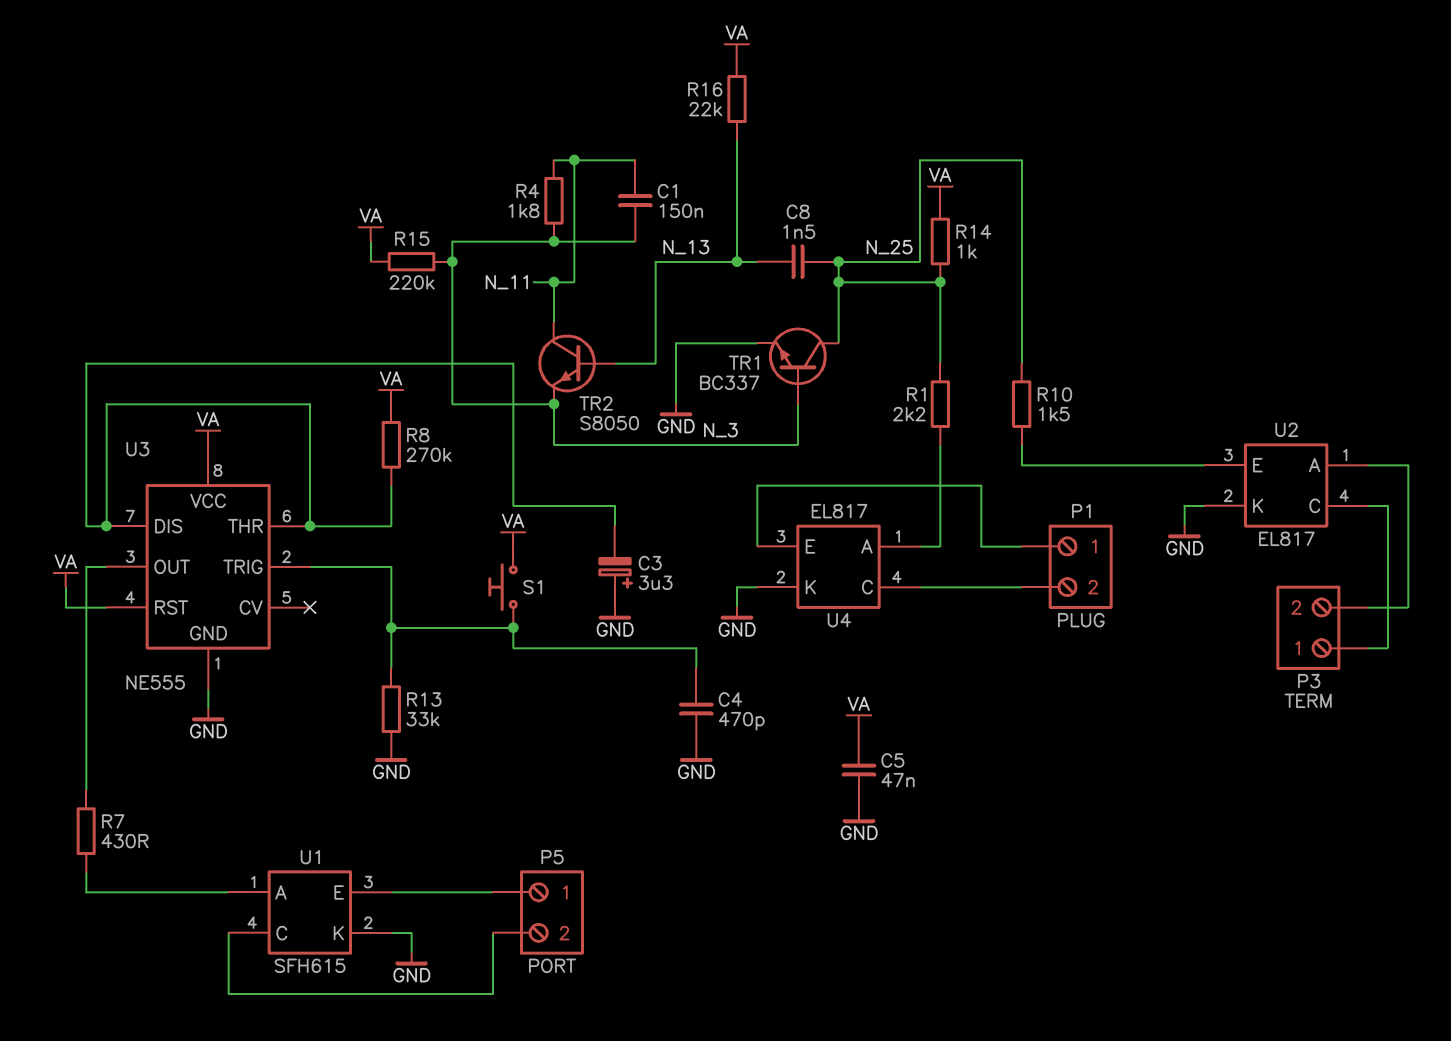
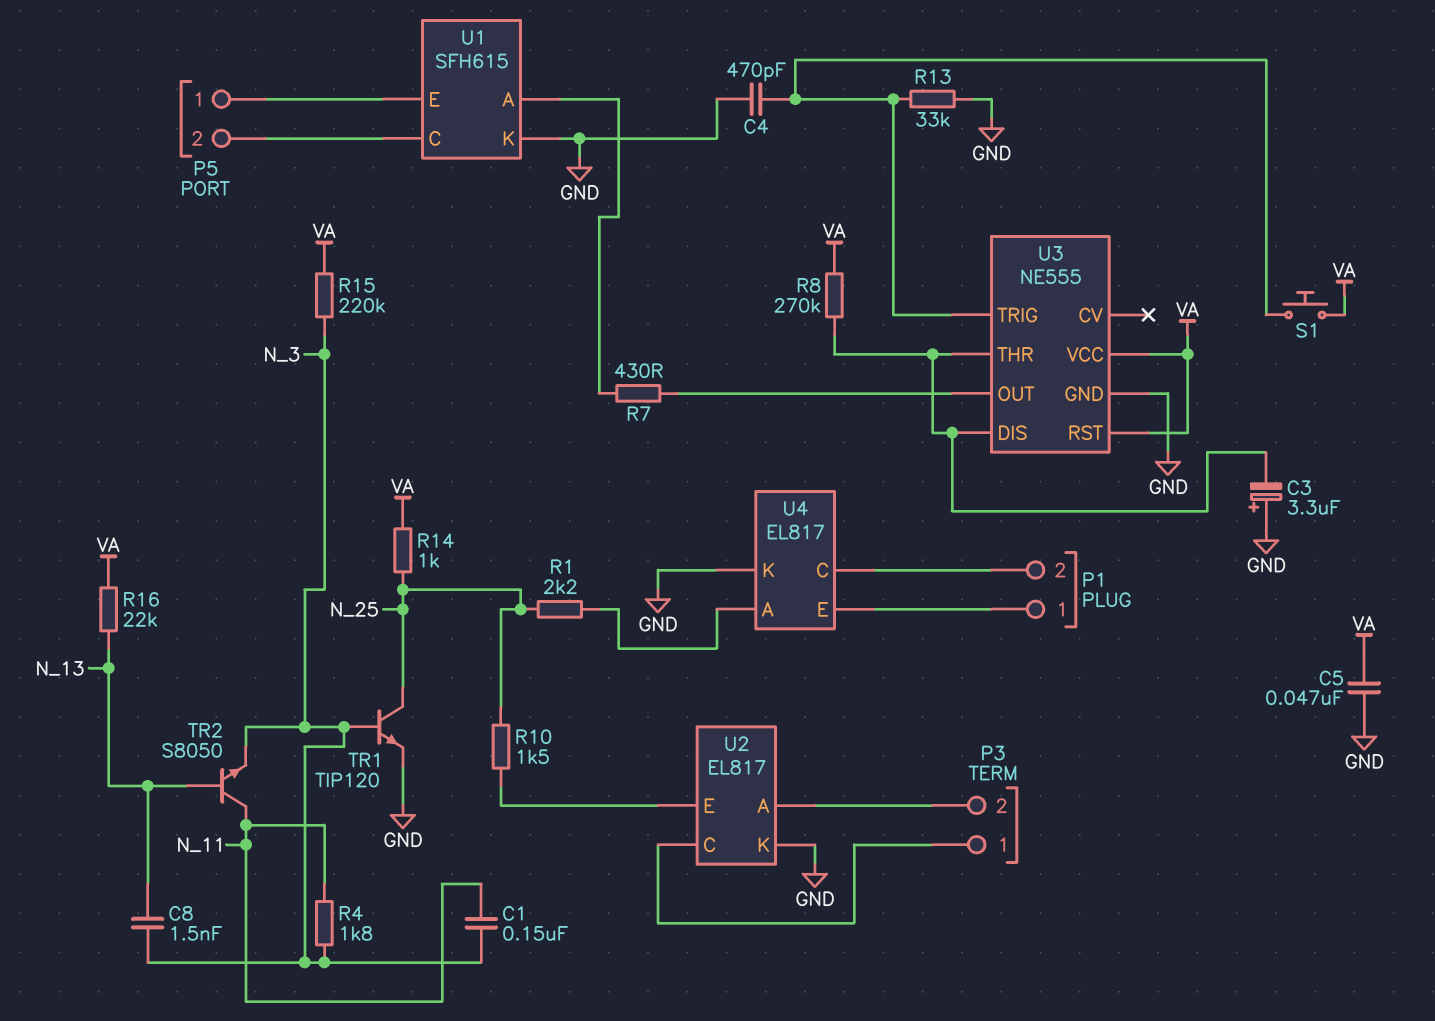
C8: 1.5nF (N_13, N_25) -> 1.5nF (N_3, N_13)
TR1: NPN BC337 (B N_3, C N_25, E GND) -> NPN TIP120 (B N_3, C N_25, E GND)

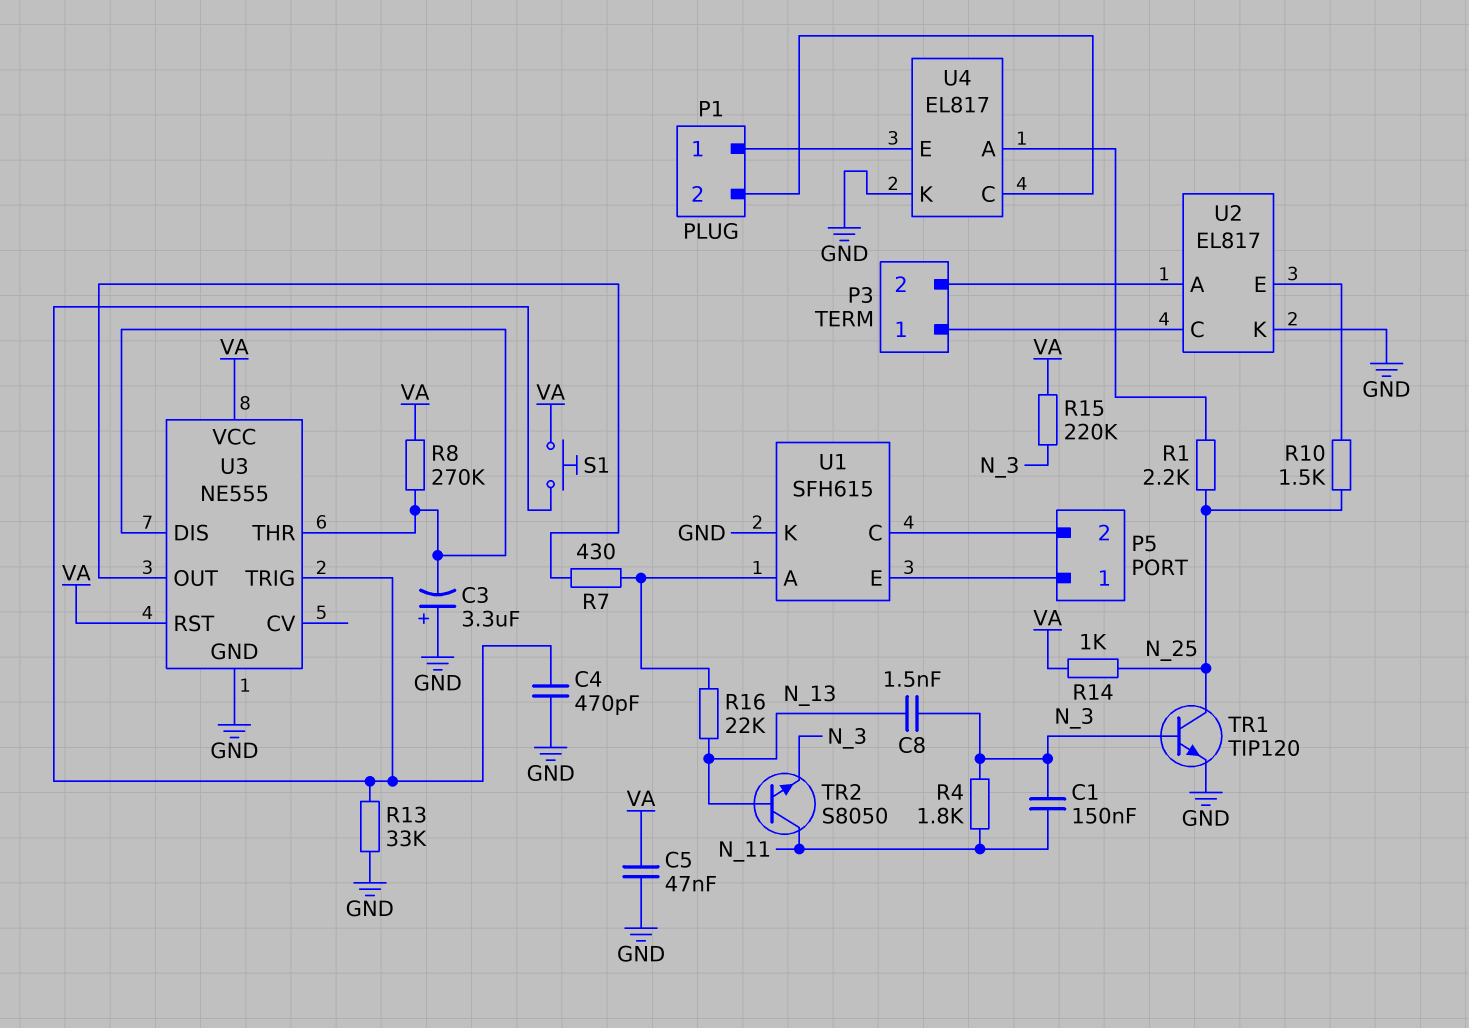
R16: 22k (N_13, VA) -> 22k (N_13, U1/A)

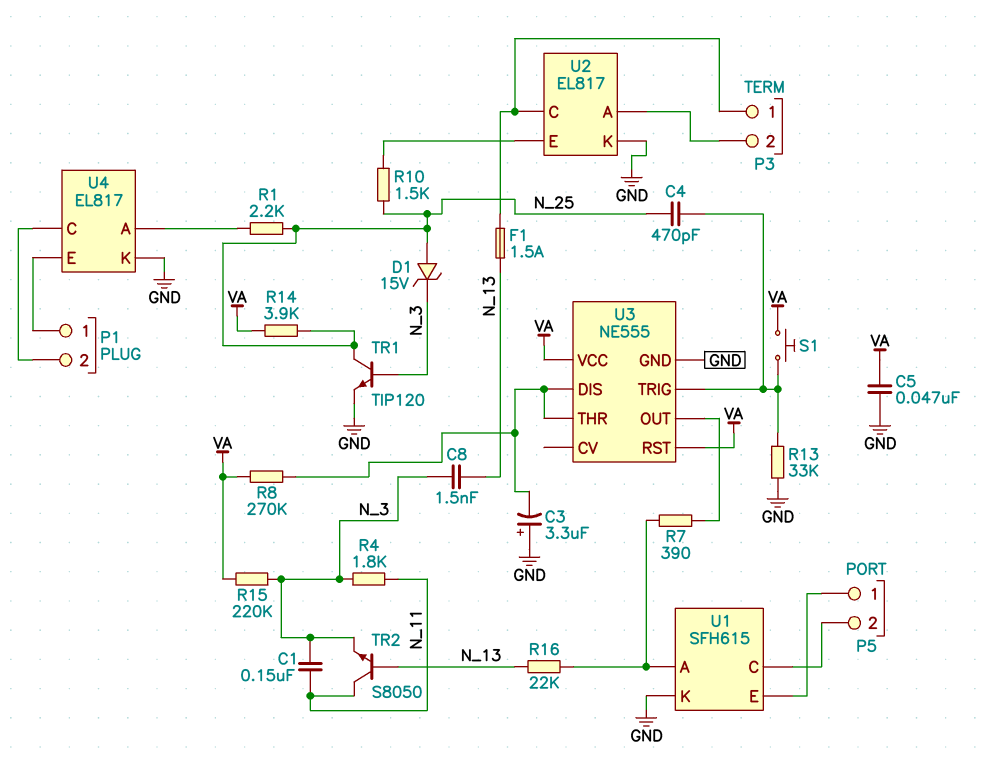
C4: 470pF (GND, U3/TRIG) -> 470pF (N_25, U3/TRIG)
D1: none -> zener 15V (A N_25, K N_3)
F1: none -> 1.5A (N_13, P3/1)
R7: 430 (U1/A, U3/OUT) -> 390 (U1/A, U3/OUT)
R14: 1k (N_25, VA) -> 3.9k (N_25, VA)

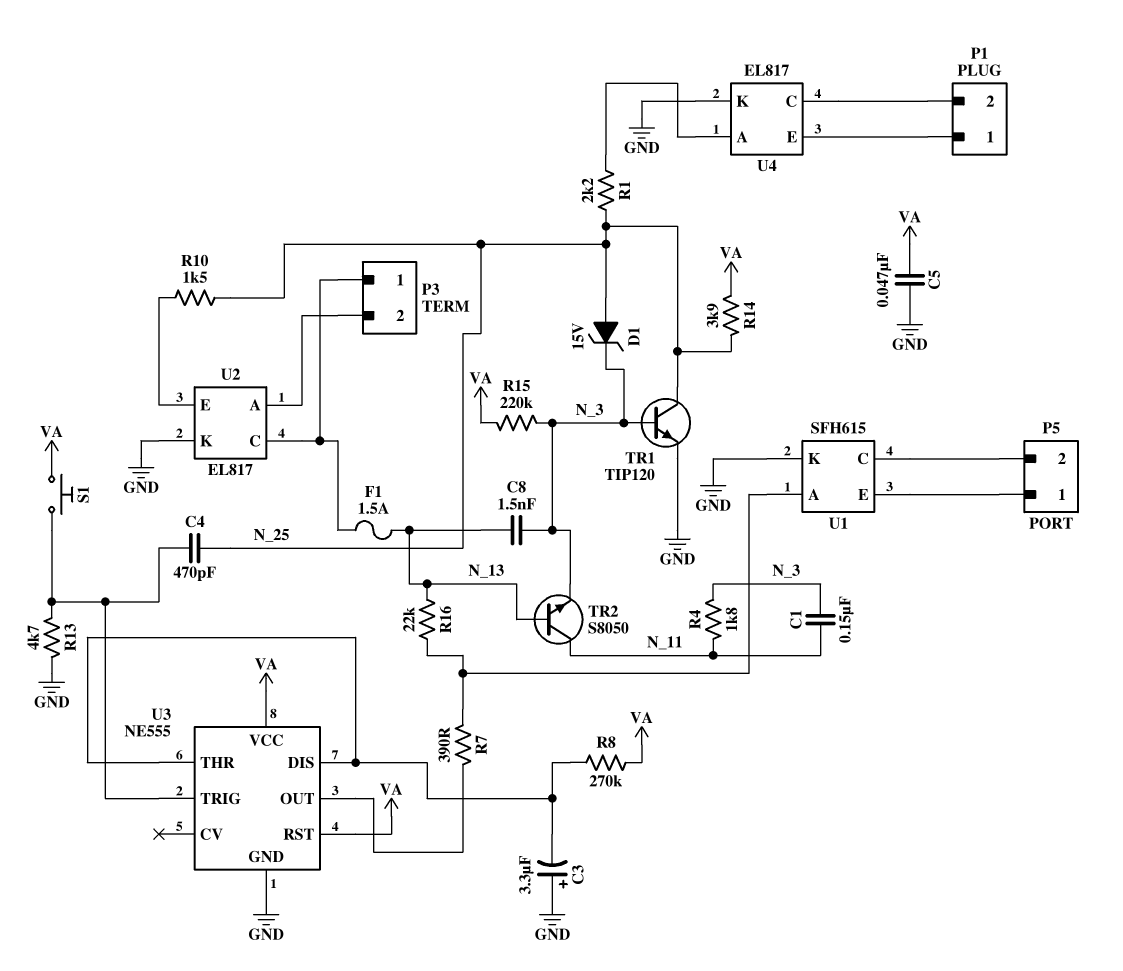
R13: 33k (GND, U3/TRIG) -> 4.7k (GND, U3/TRIG)

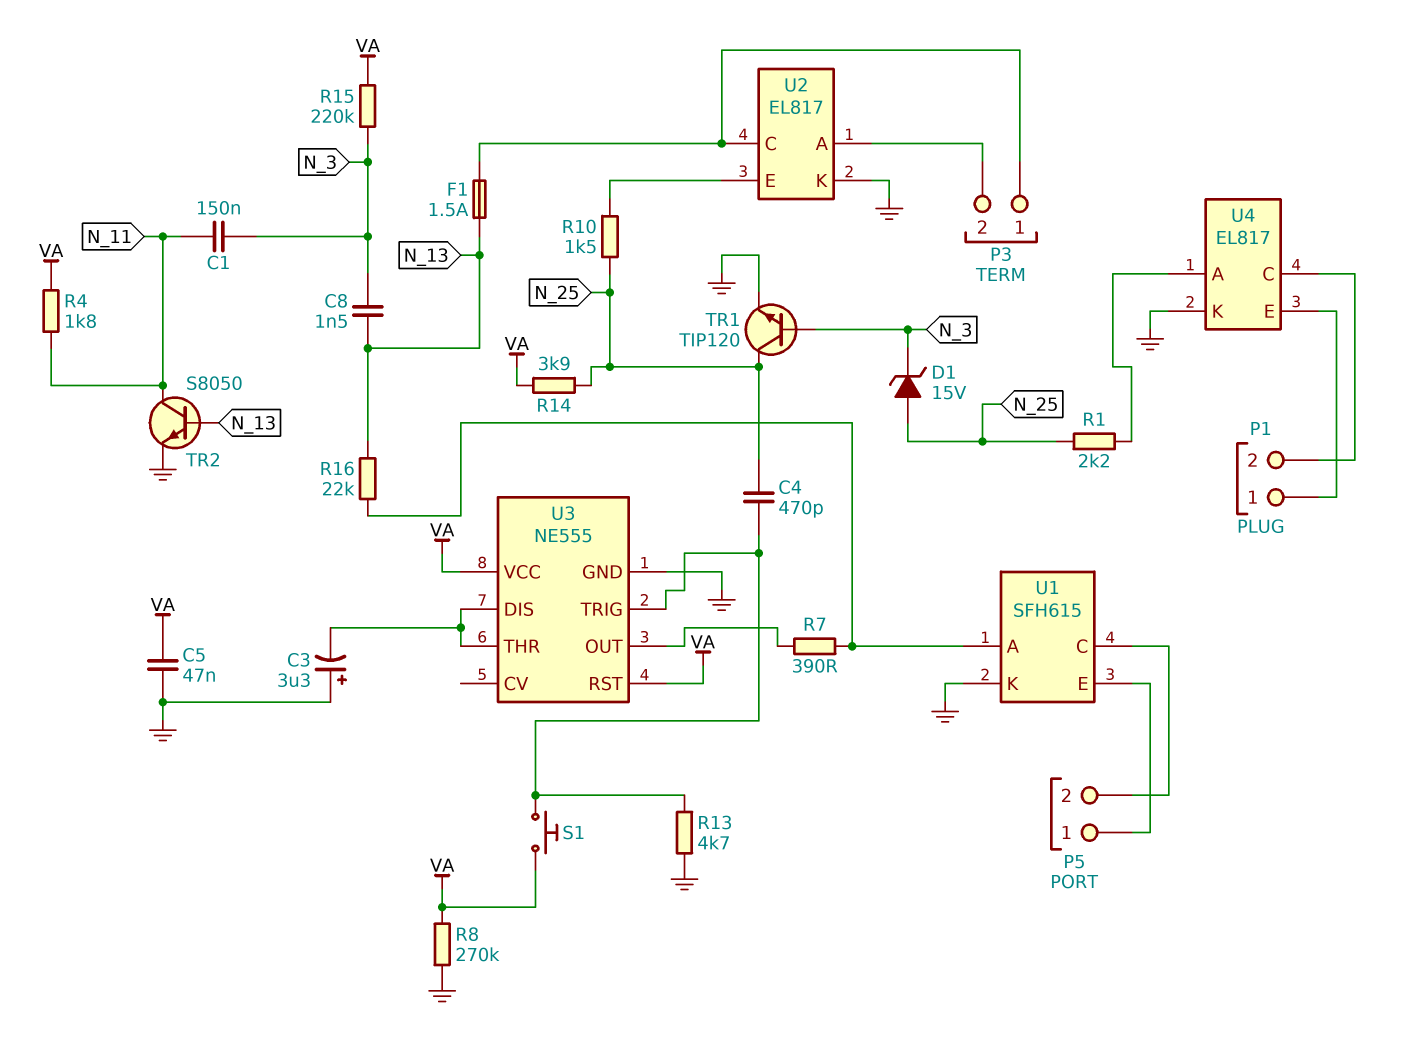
R4: 1.8k (N_3, N_11) -> 1.8k (N_11, VA)
R8: 270k (U3/DIS, VA) -> 270k (GND, VA)
TR2: NPN S8050 (B N_13, C N_11, E N_3) -> NPN S8050 (B N_13, C N_11, E GND)

